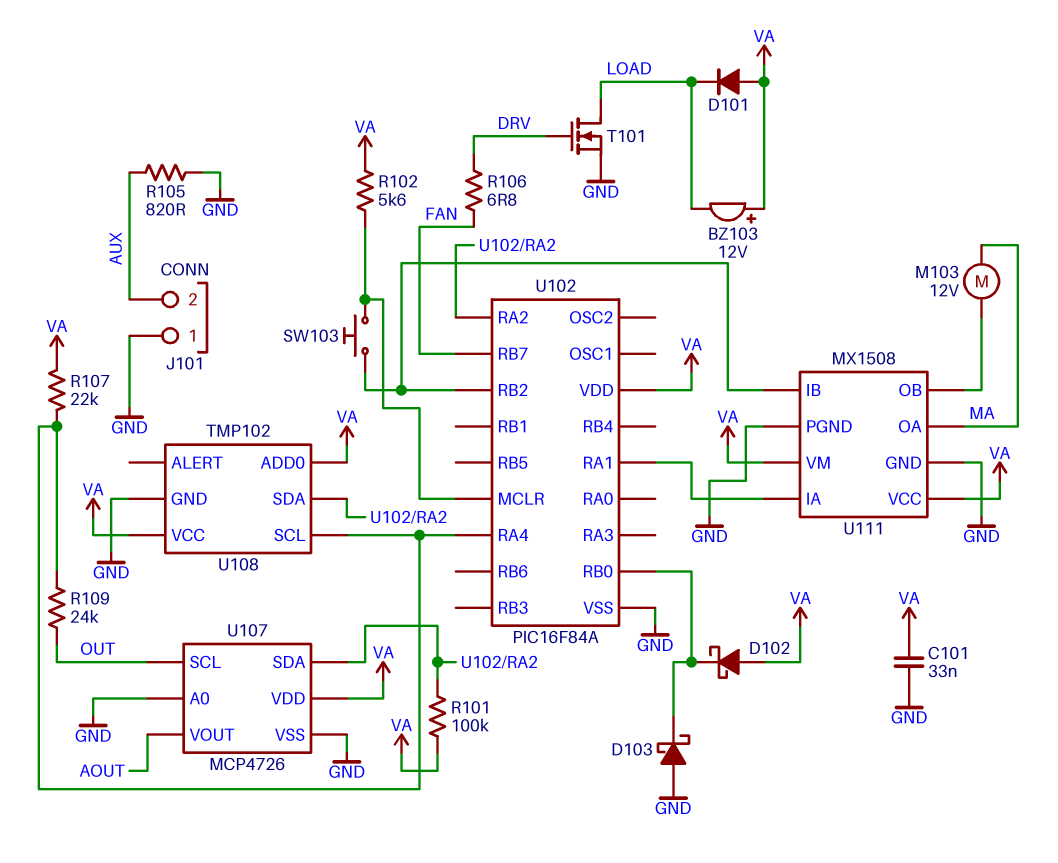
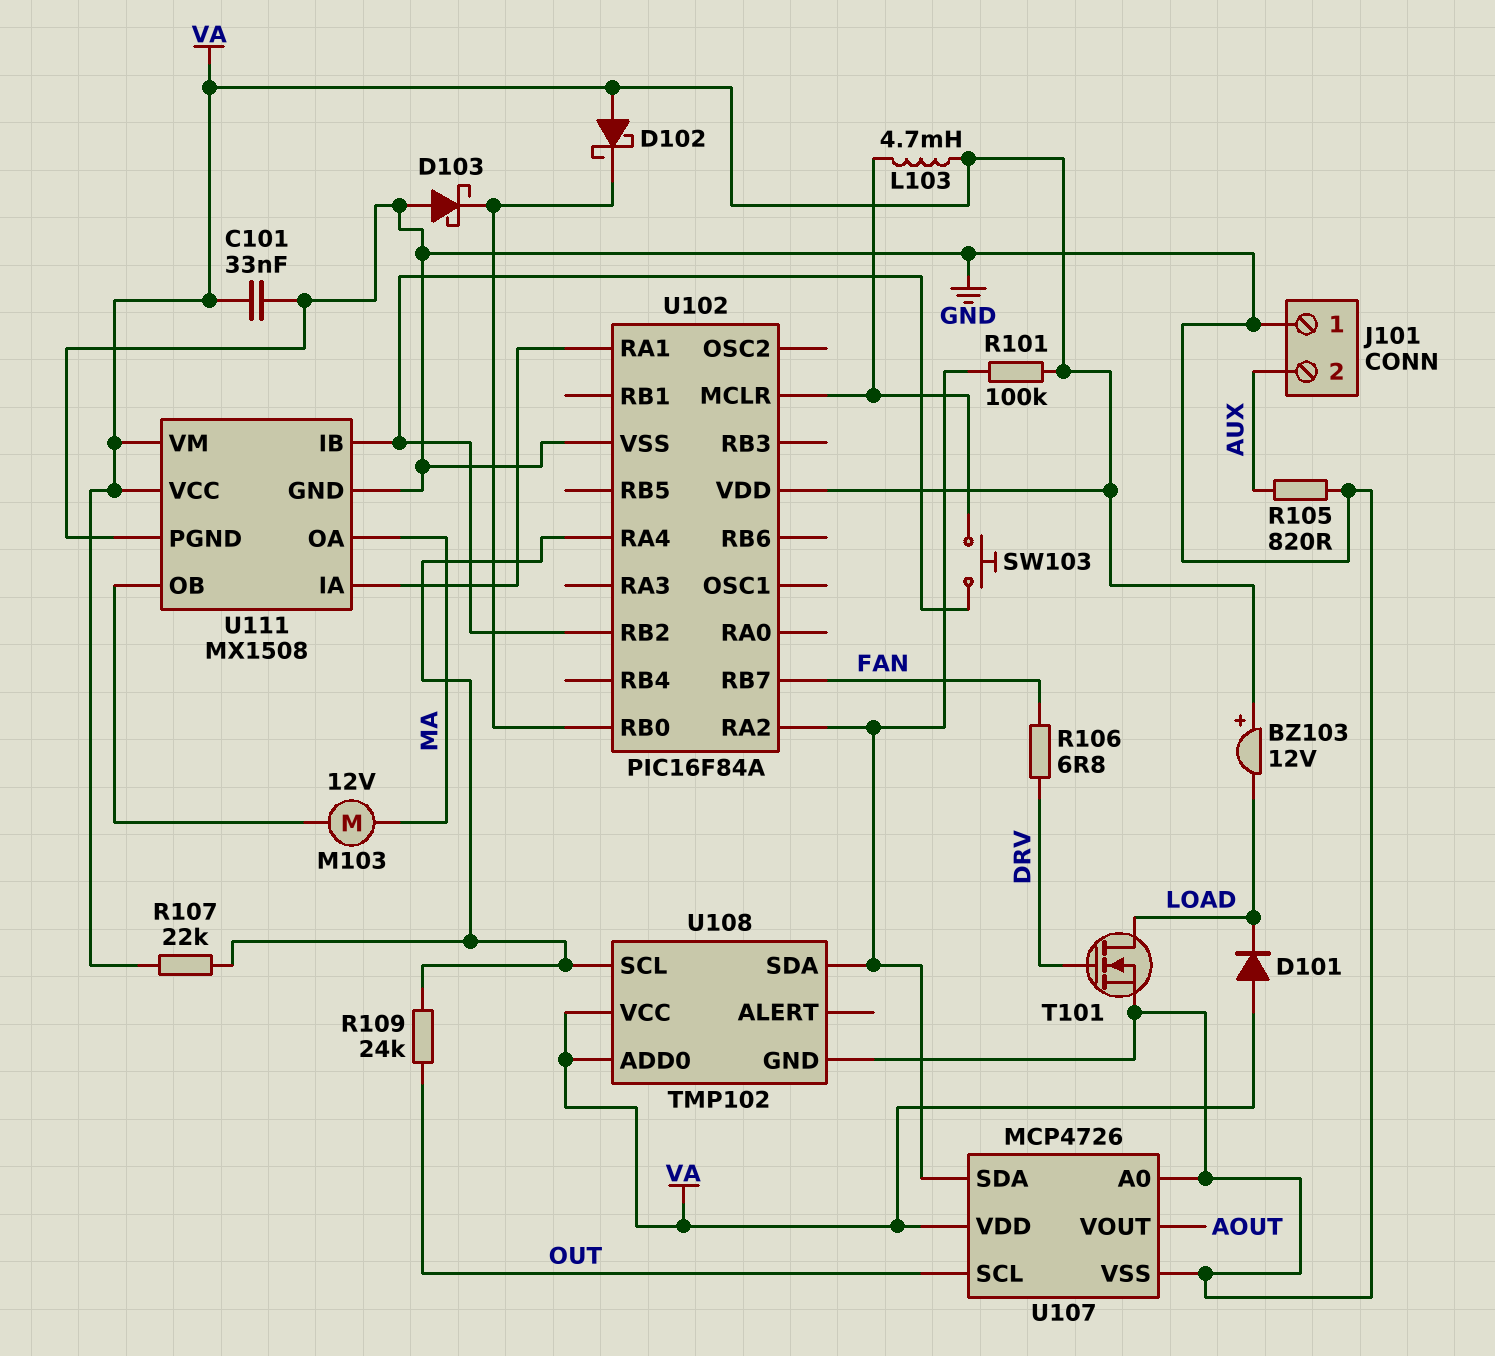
L103: none -> 4.7mH (U102/MCLR, VA)
R102: 5.6k (U102/MCLR, VA) -> none

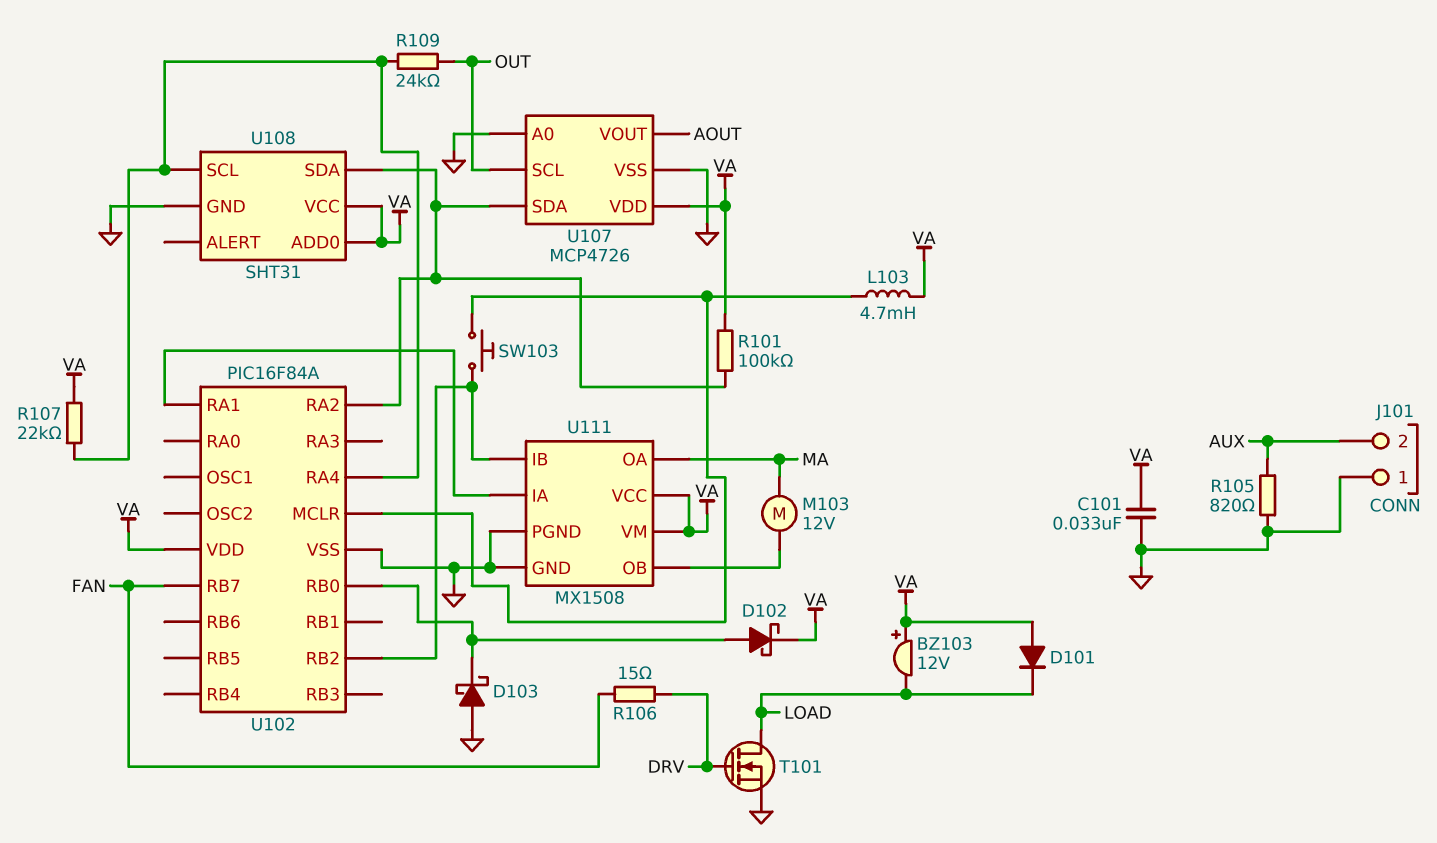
D102: schottky (A VA, K U102/RB0) -> schottky (A U102/RB0, K VA)
R106: 6.8 (DRV, FAN) -> 15 (DRV, FAN)
U108: TMP102 -> SHT31

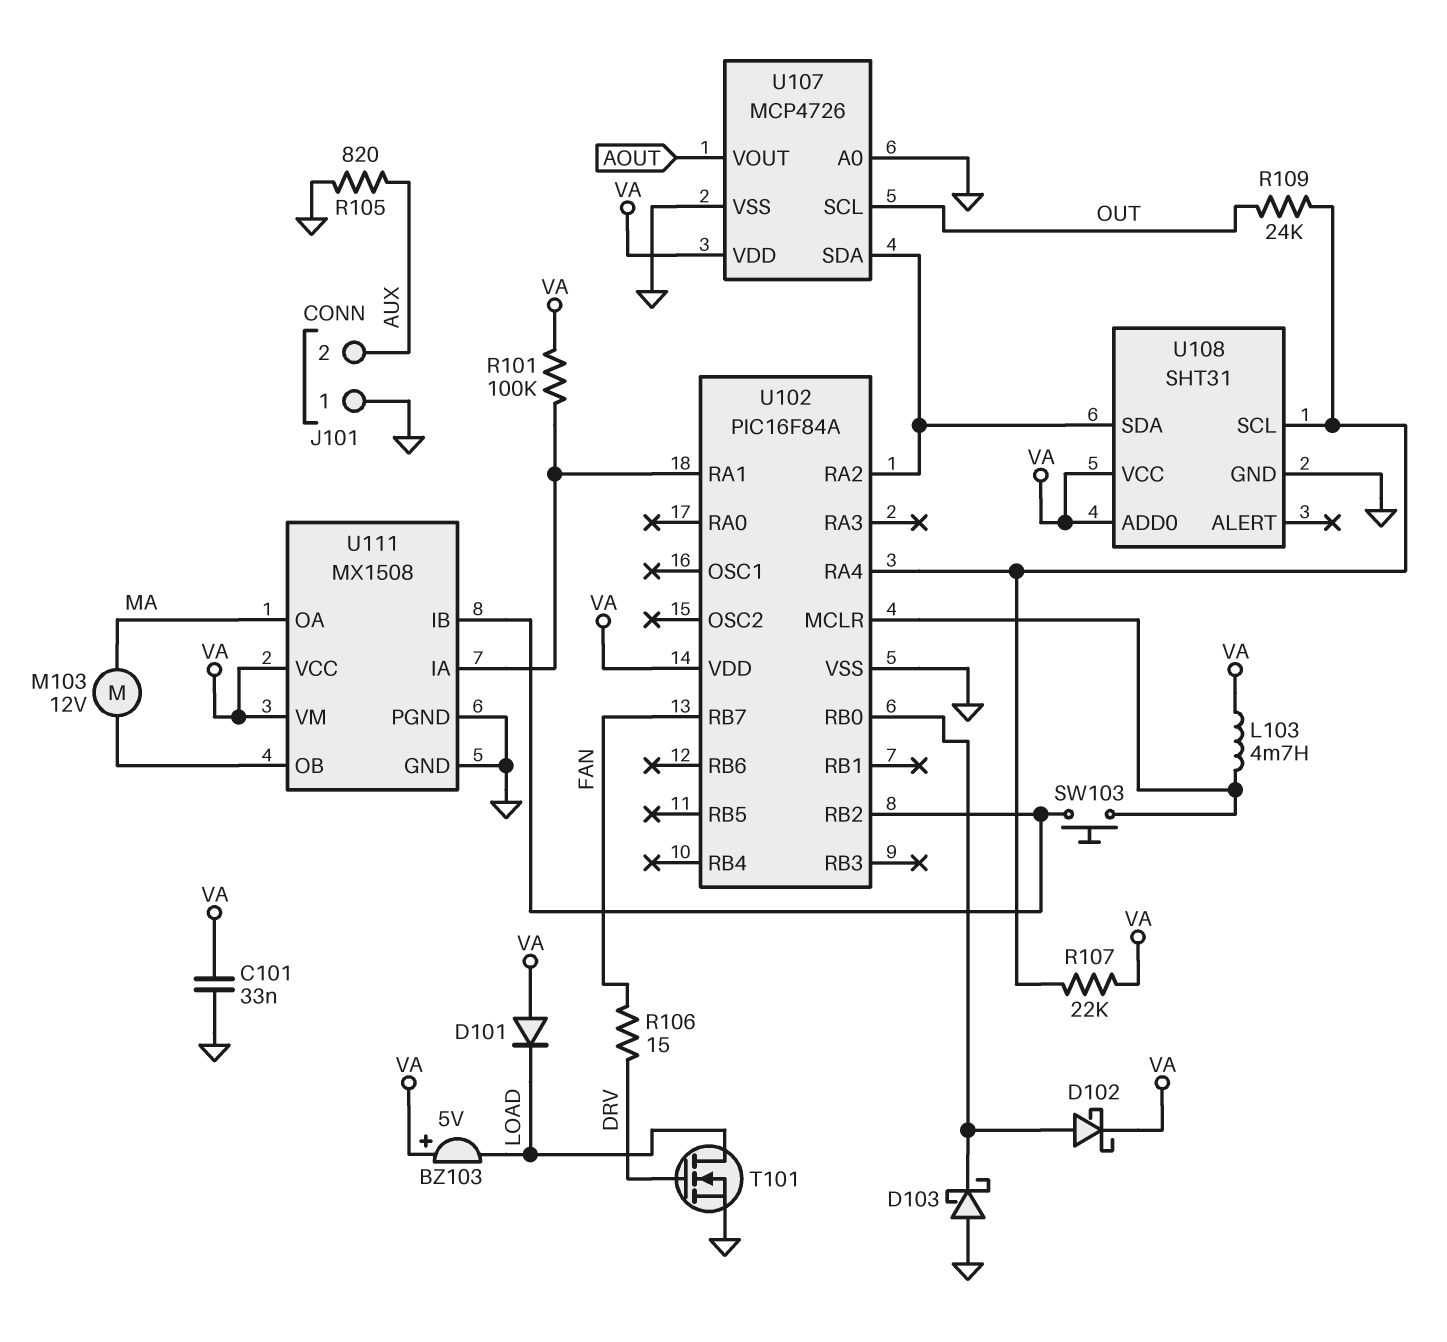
BZ103: buzzer 12V (plus VA, minus LOAD) -> buzzer 5V (plus VA, minus LOAD)
R101: 100k (U102/RA2, VA) -> 100k (U102/RA1, VA)

